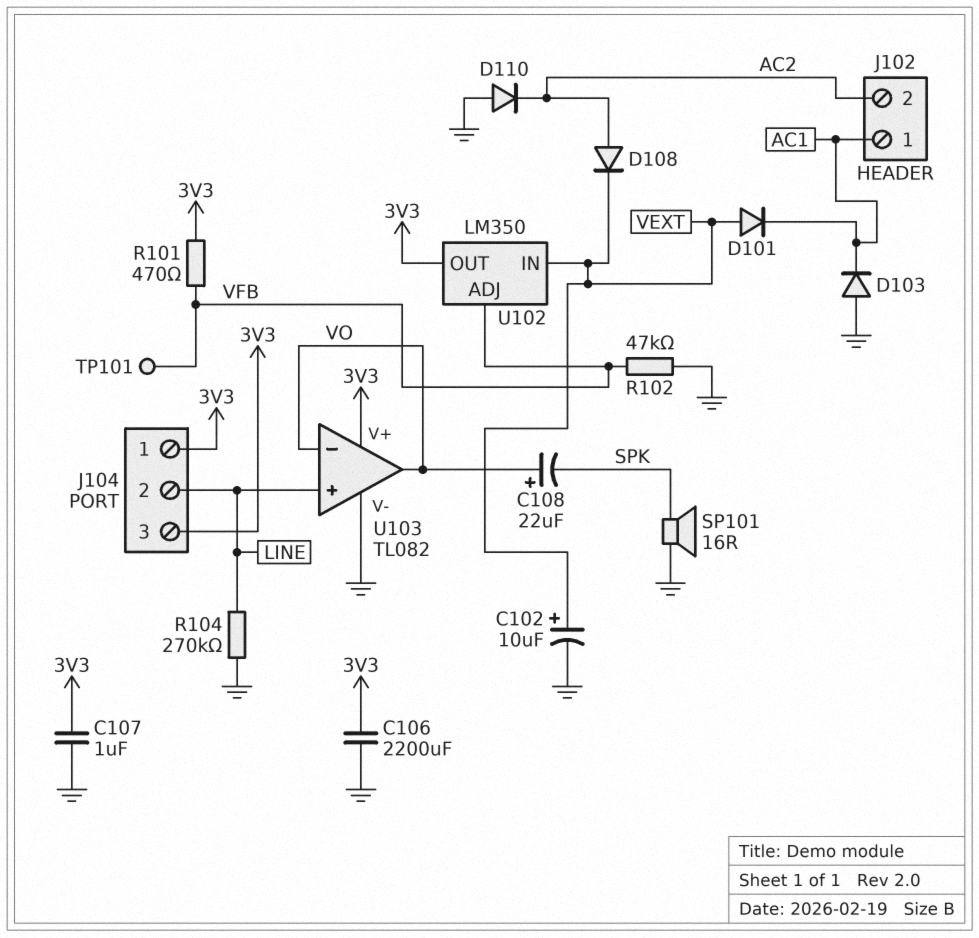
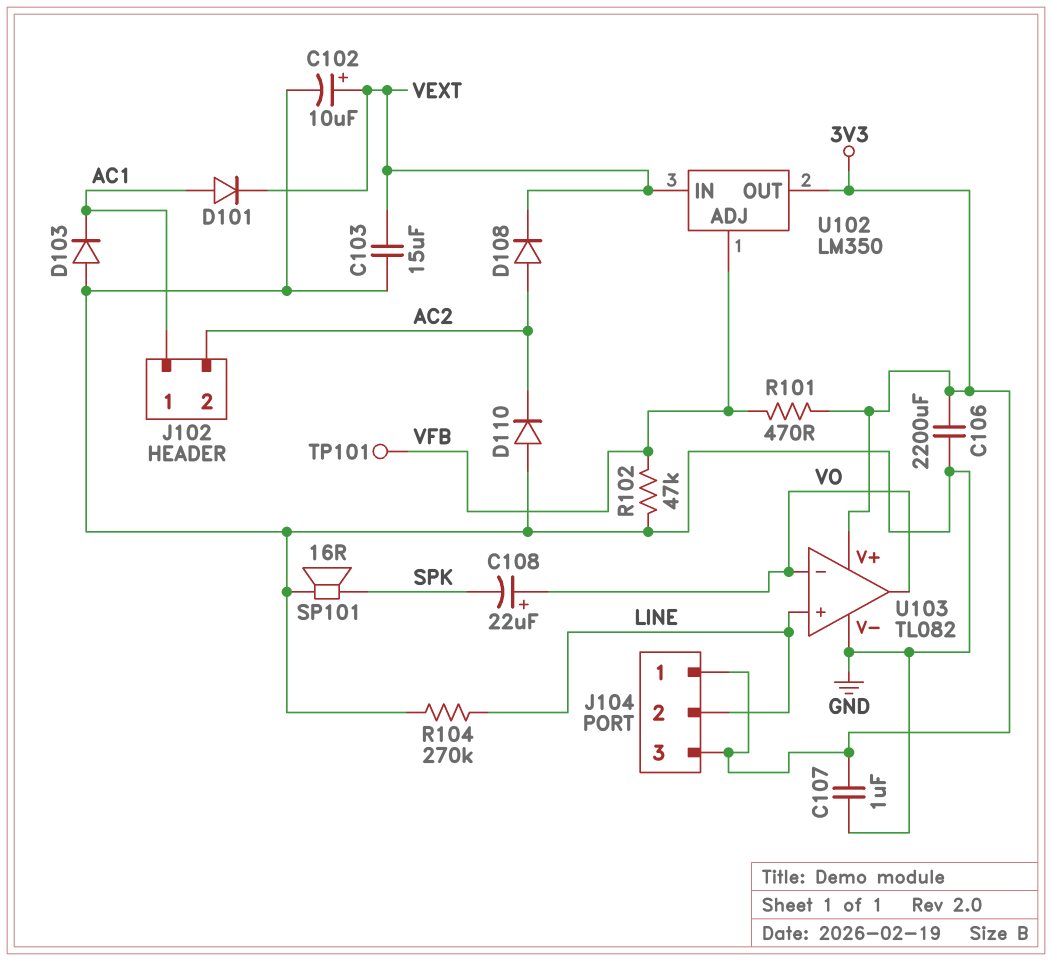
C103: none -> 15uF (GND, VEXT)
D101: diode (A VEXT, K AC1) -> diode (A AC1, K VEXT)

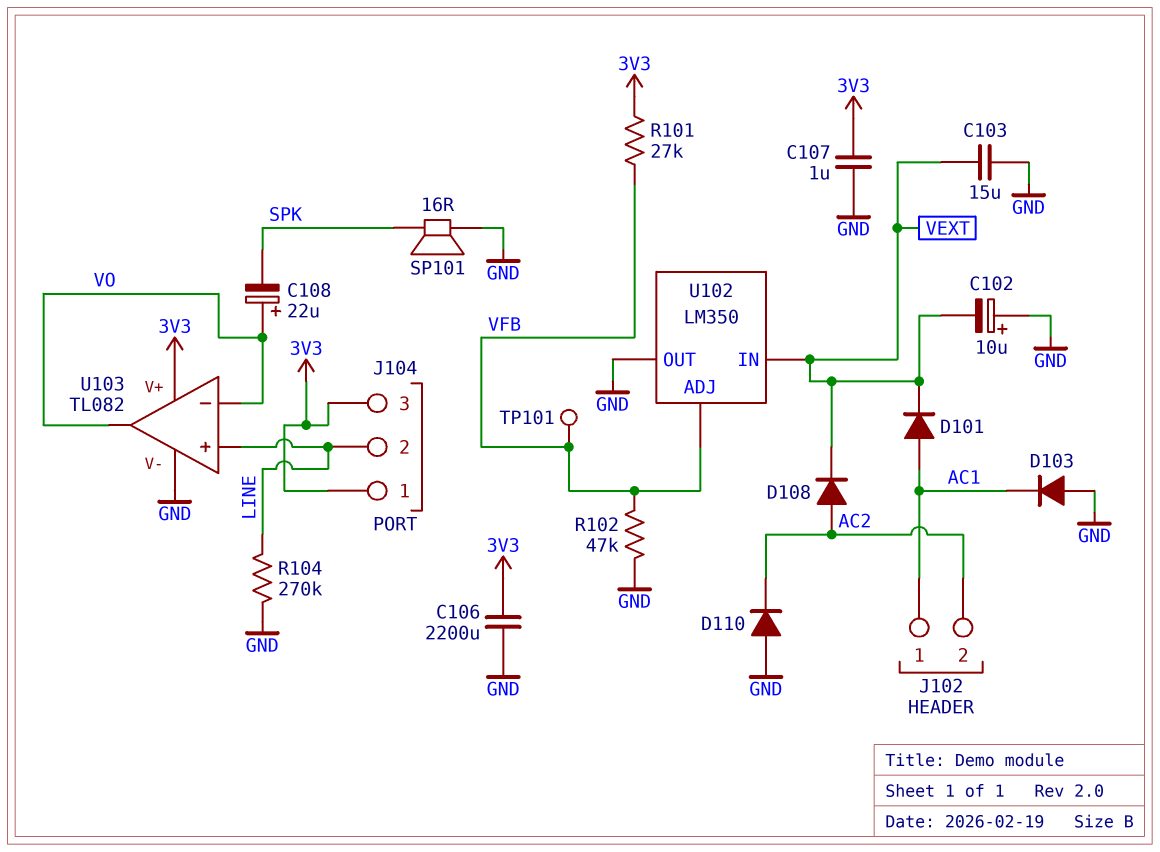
C102: 10uF (plus VEXT, minus GND) -> 10uF (plus GND, minus VEXT)
R101: 470 (3V3, VFB) -> 27k (3V3, VFB)
U102 pin OUT: 3V3 -> GND

